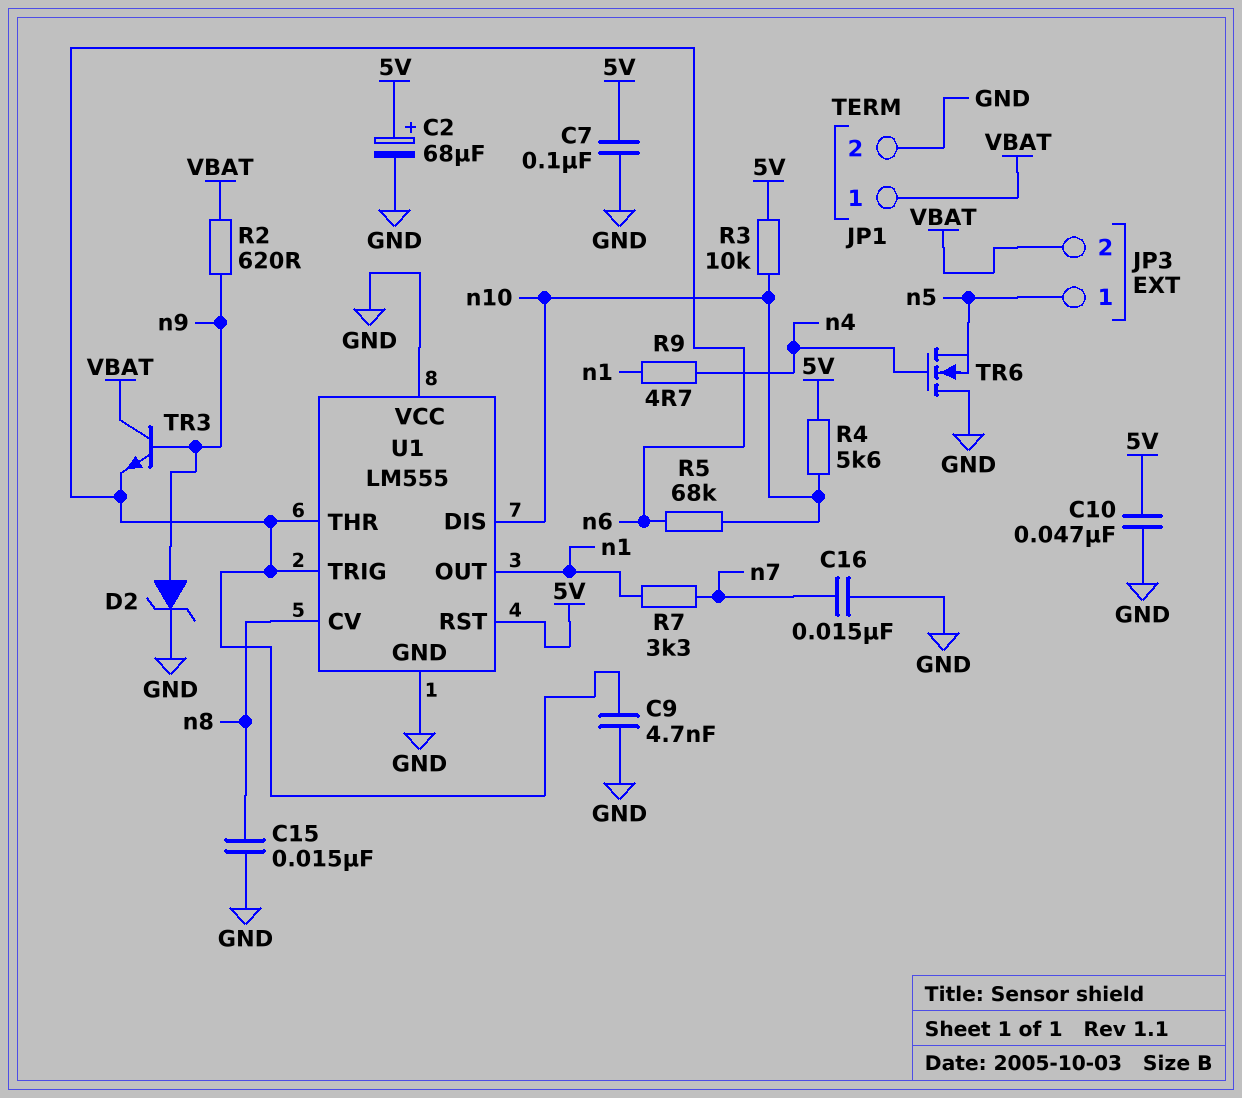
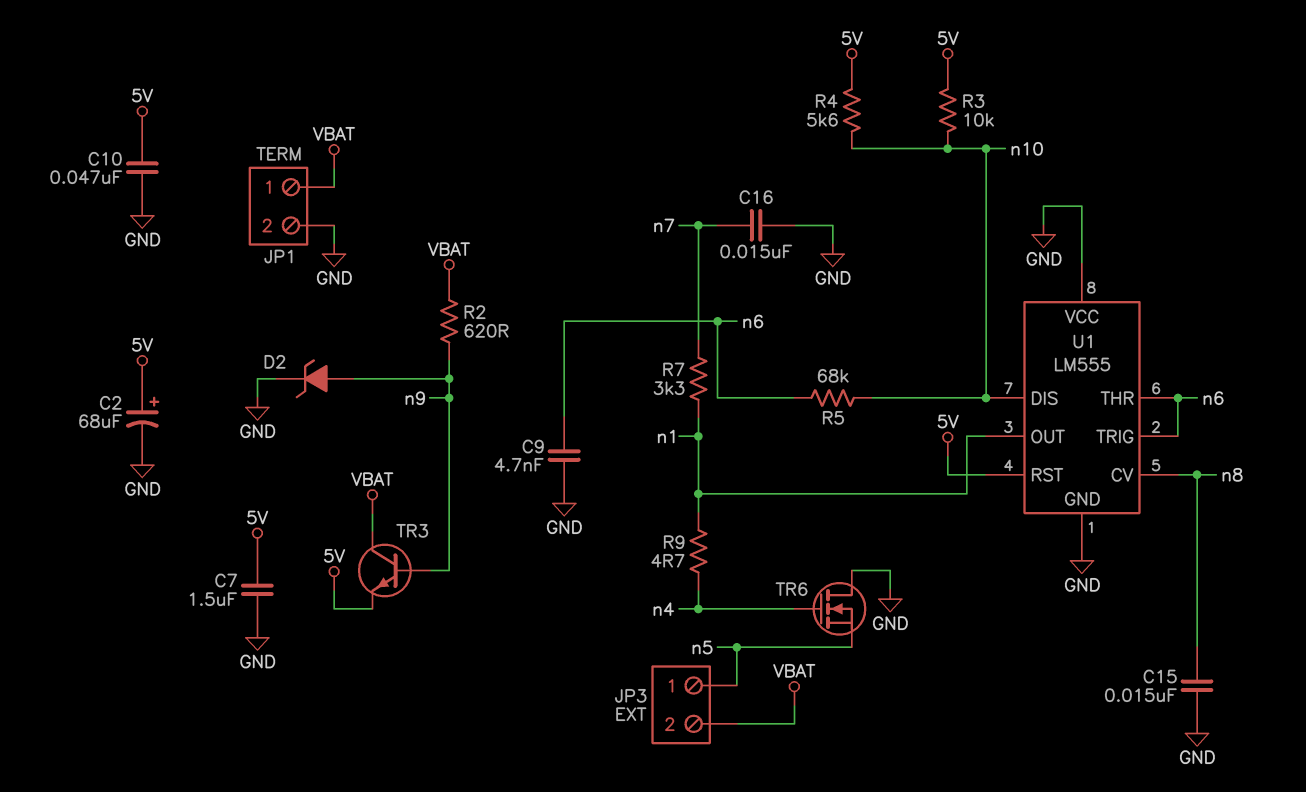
C7: 100nF (5V, GND) -> 1.5uF (5V, GND)
TR3: NPN (B n9, C VBAT, E n6) -> NPN (B n9, C VBAT, E 5V)

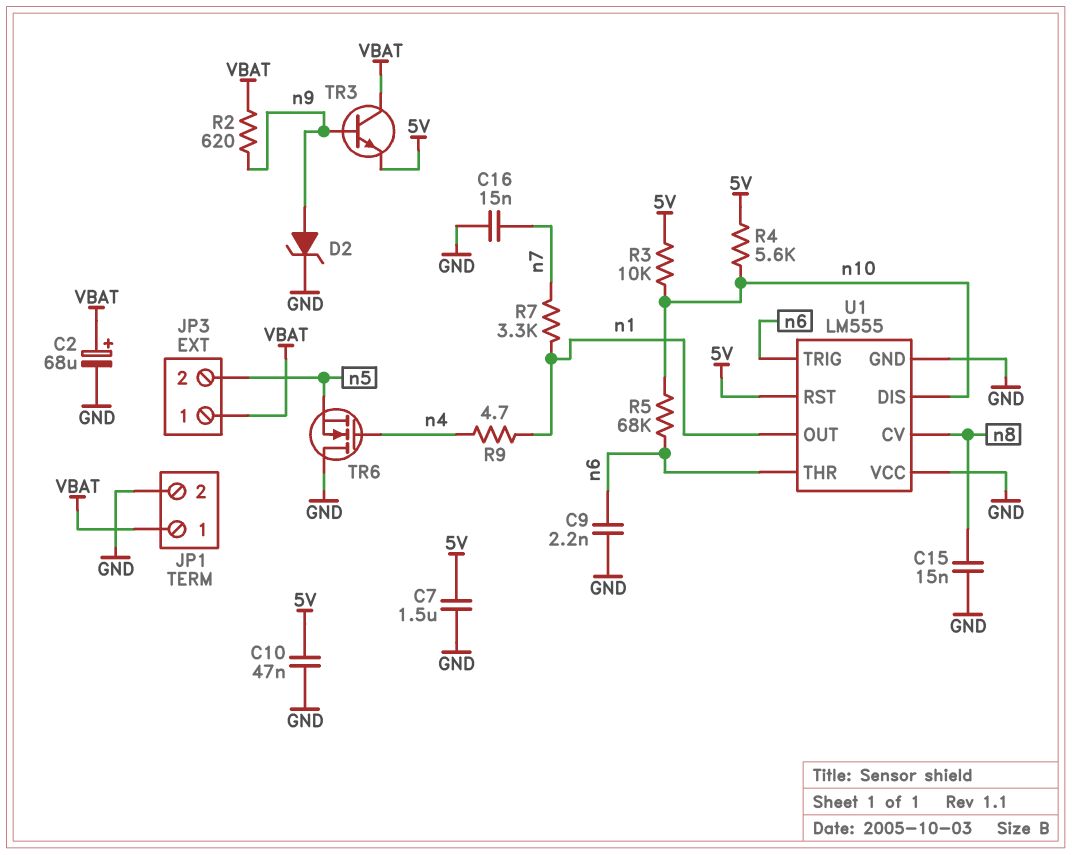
C2: 68uF (plus 5V, minus GND) -> 68uF (plus VBAT, minus GND)
C9: 4.7nF (GND, n6) -> 2.2nF (GND, n6)
JP3 pin 1: n5 -> VBAT
JP3 pin 2: VBAT -> n5

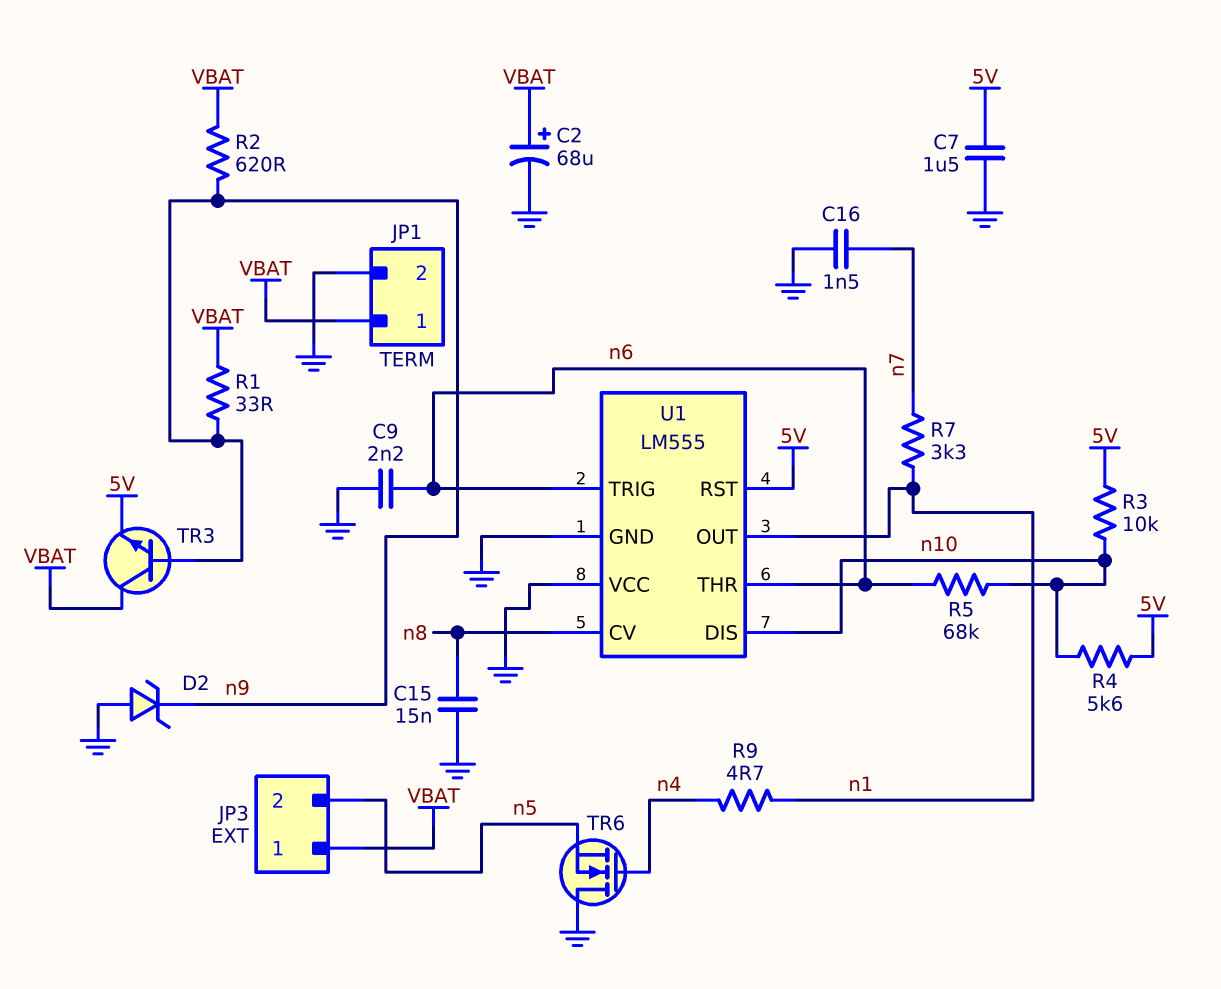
C10: 47nF (5V, GND) -> none
C16: 15nF (GND, n7) -> 1.5nF (GND, n7)
D2: zener (A n9, K GND) -> zener (A GND, K n9)
R1: none -> 33 (VBAT, n9)

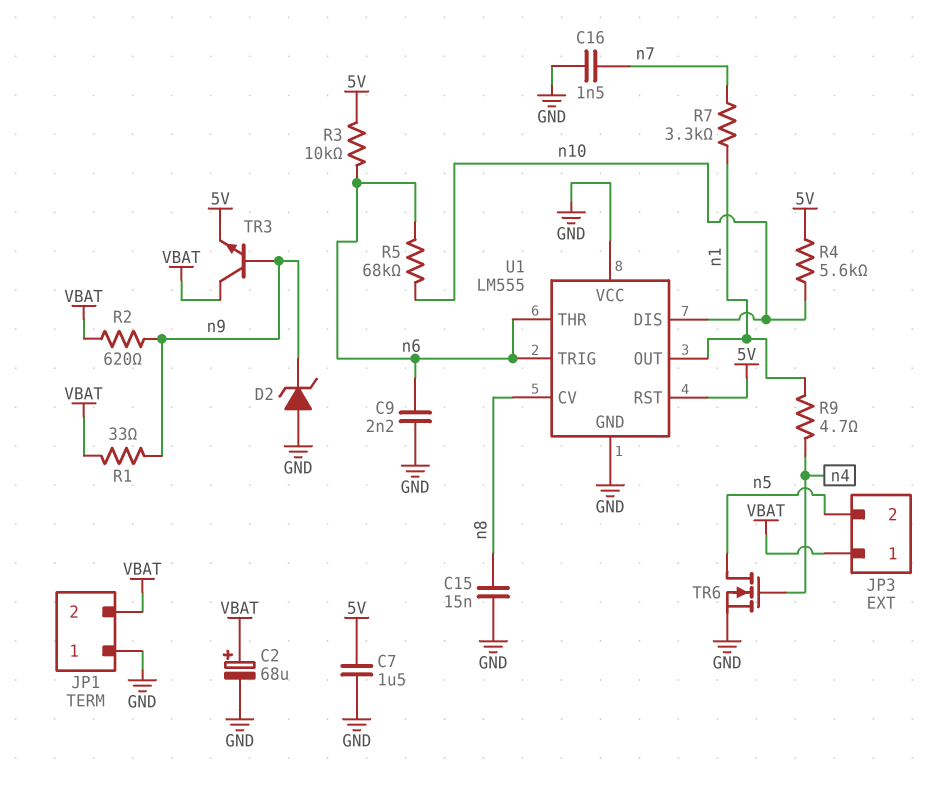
JP1 pin 1: VBAT -> GND
JP1 pin 2: GND -> VBAT
R3: 10k (5V, n10) -> 10k (5V, n6)
TR6: NMOS (G n4, D GND, S n5) -> NMOS (G n4, D n5, S GND)

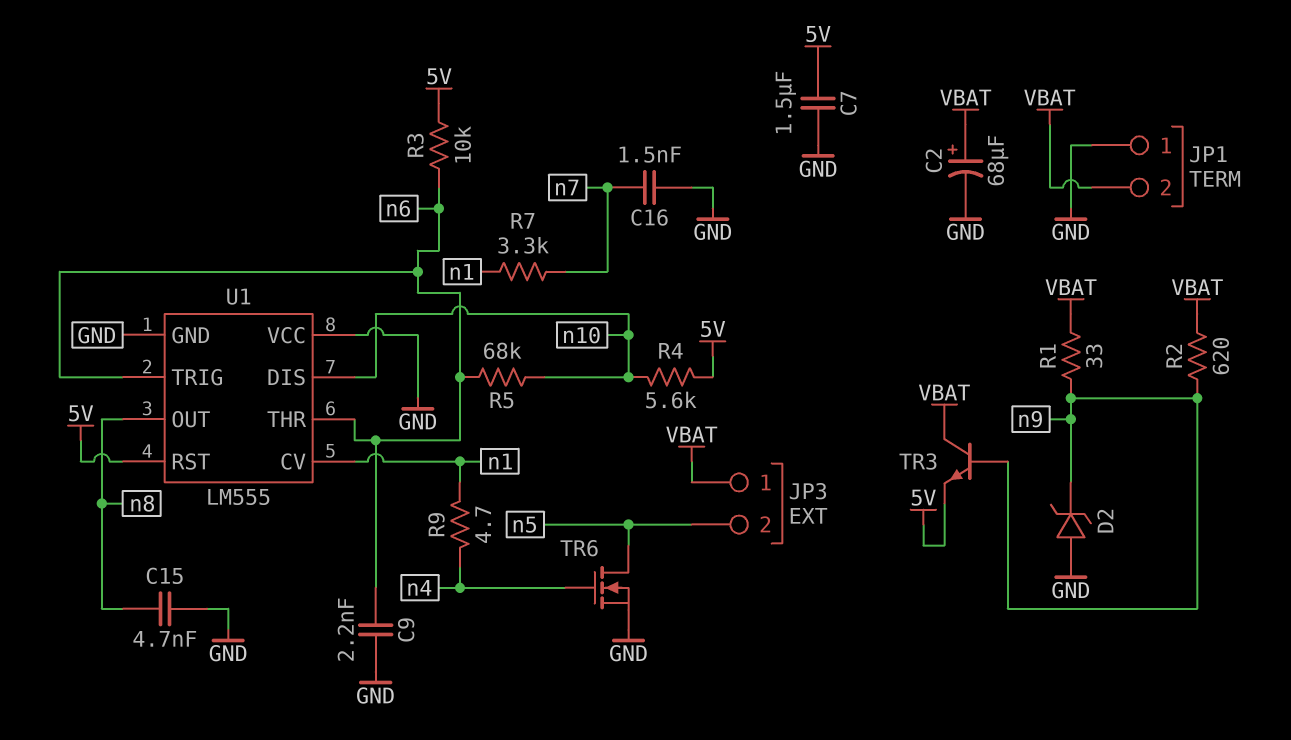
C15: 15nF (GND, n8) -> 4.7nF (GND, n8)
U1 pin CV: n8 -> n1
U1 pin OUT: n1 -> n8

